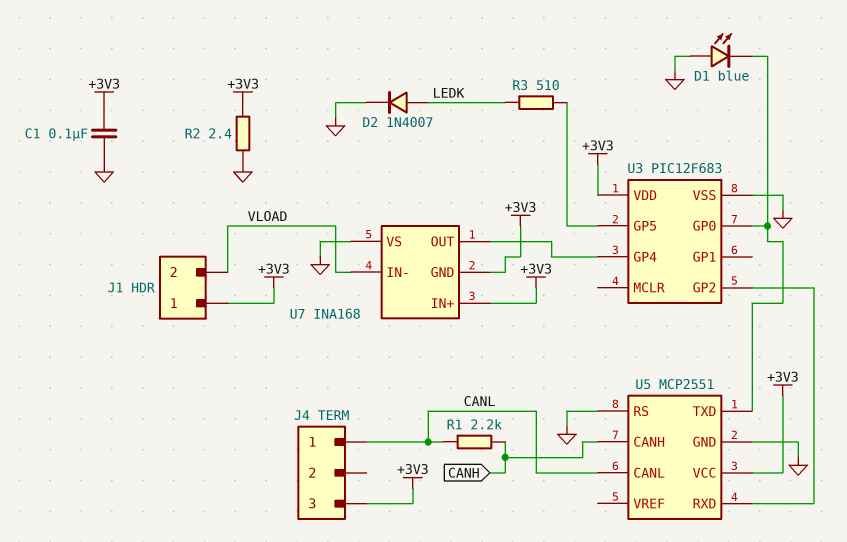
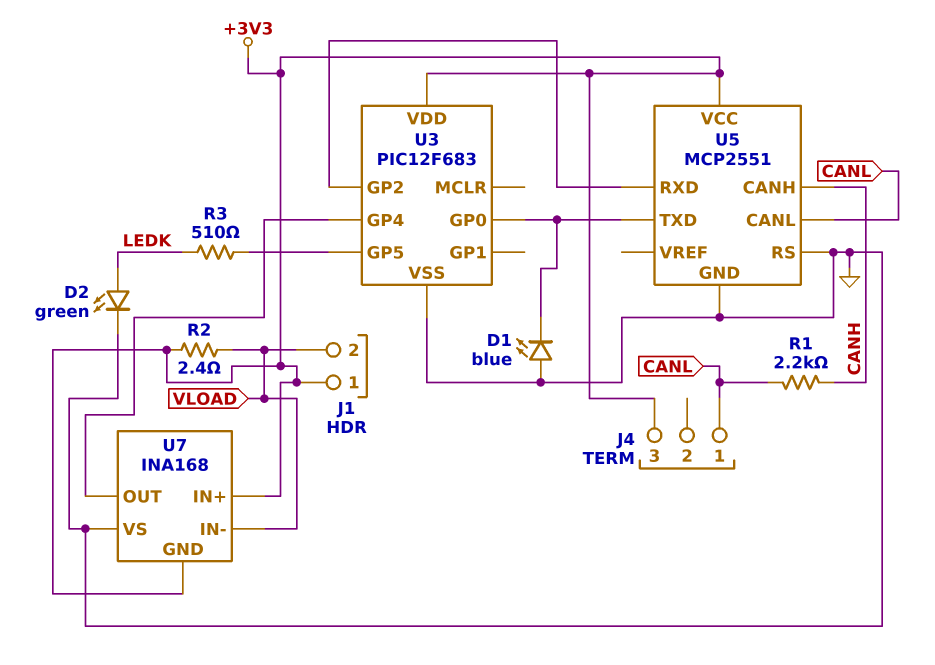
C1: 100nF (+3V3, GND) -> none
D2: diode 1N4007 (A LEDK, K GND) -> LED green (A LEDK, K GND)
R2: 2.4 (+3V3, GND) -> 2.4 (+3V3, VLOAD)

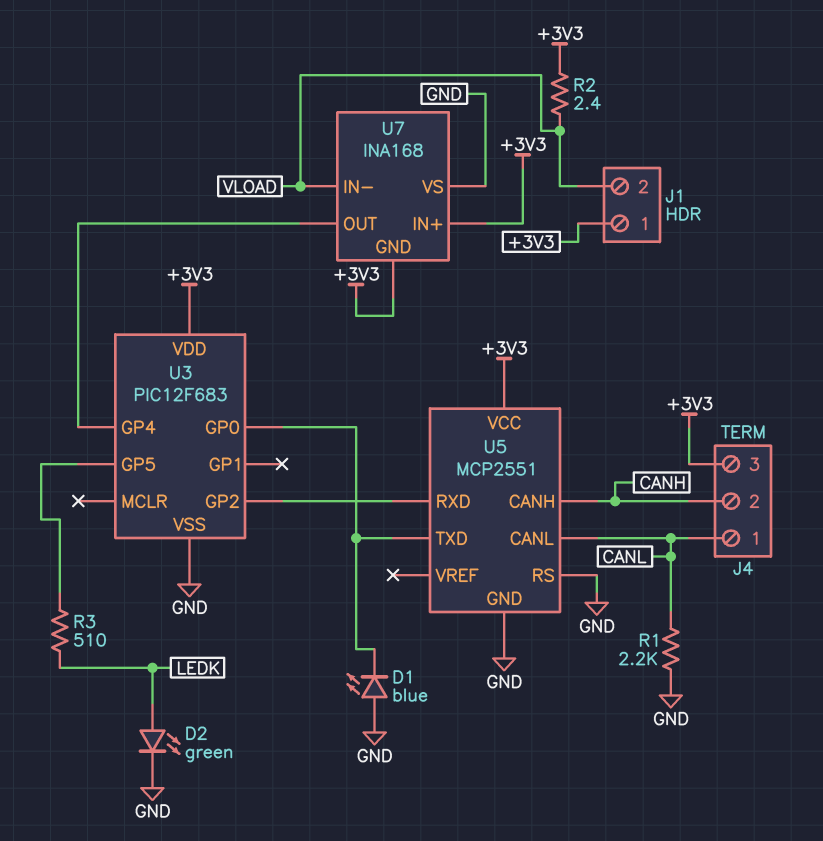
J4 pin 2: none -> CANH
R1: 2.2k (CANH, CANL) -> 2.2k (CANL, GND)

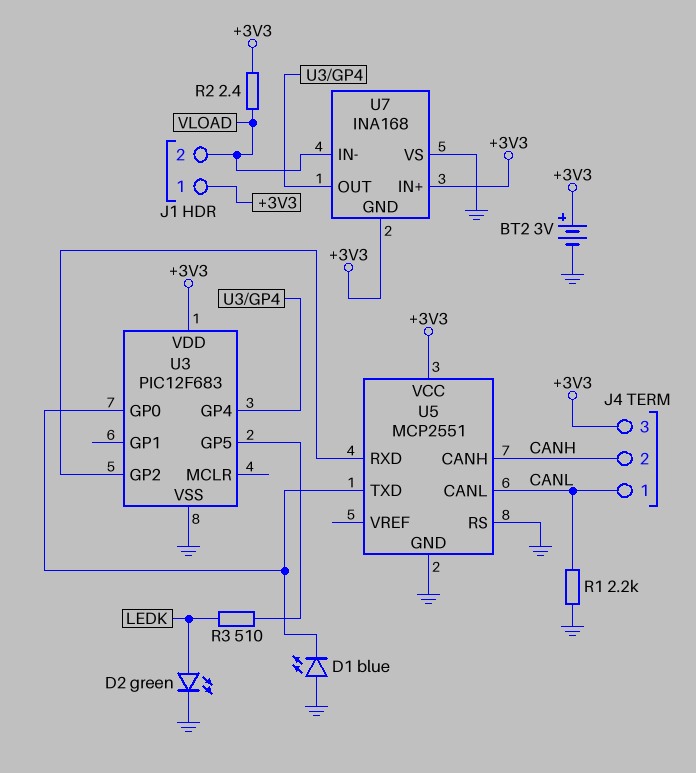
BT2: none -> 3V (plus +3V3, minus GND)

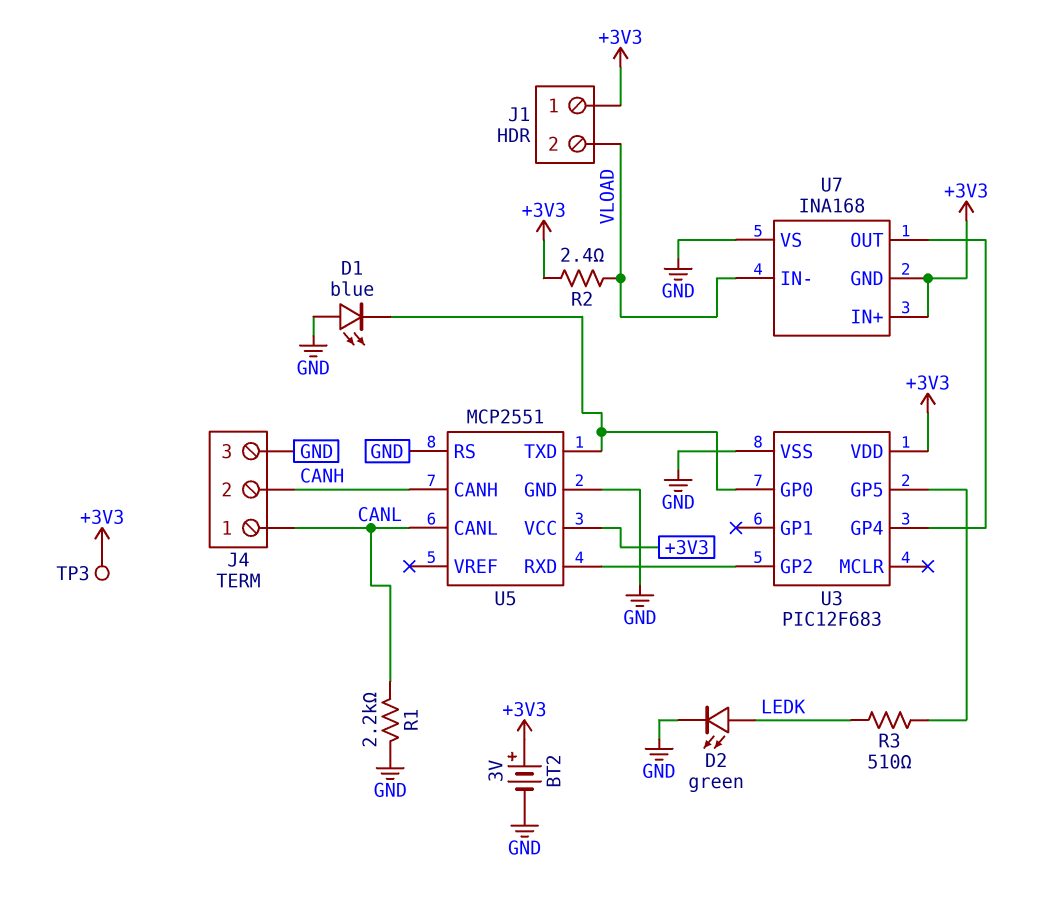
J4 pin 3: +3V3 -> GND
TP3: none -> test point (+3V3)

